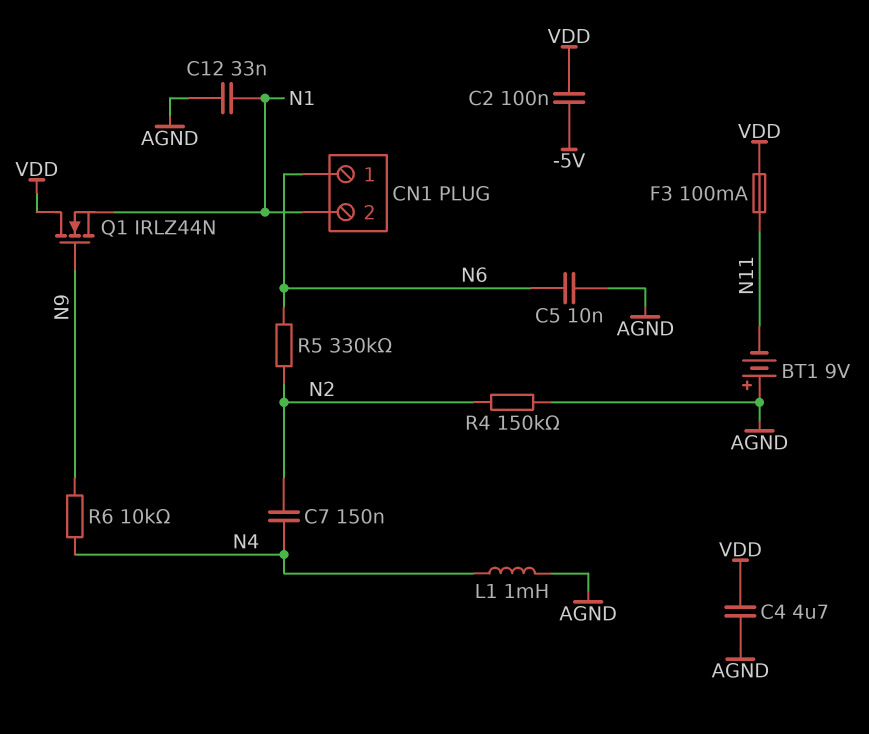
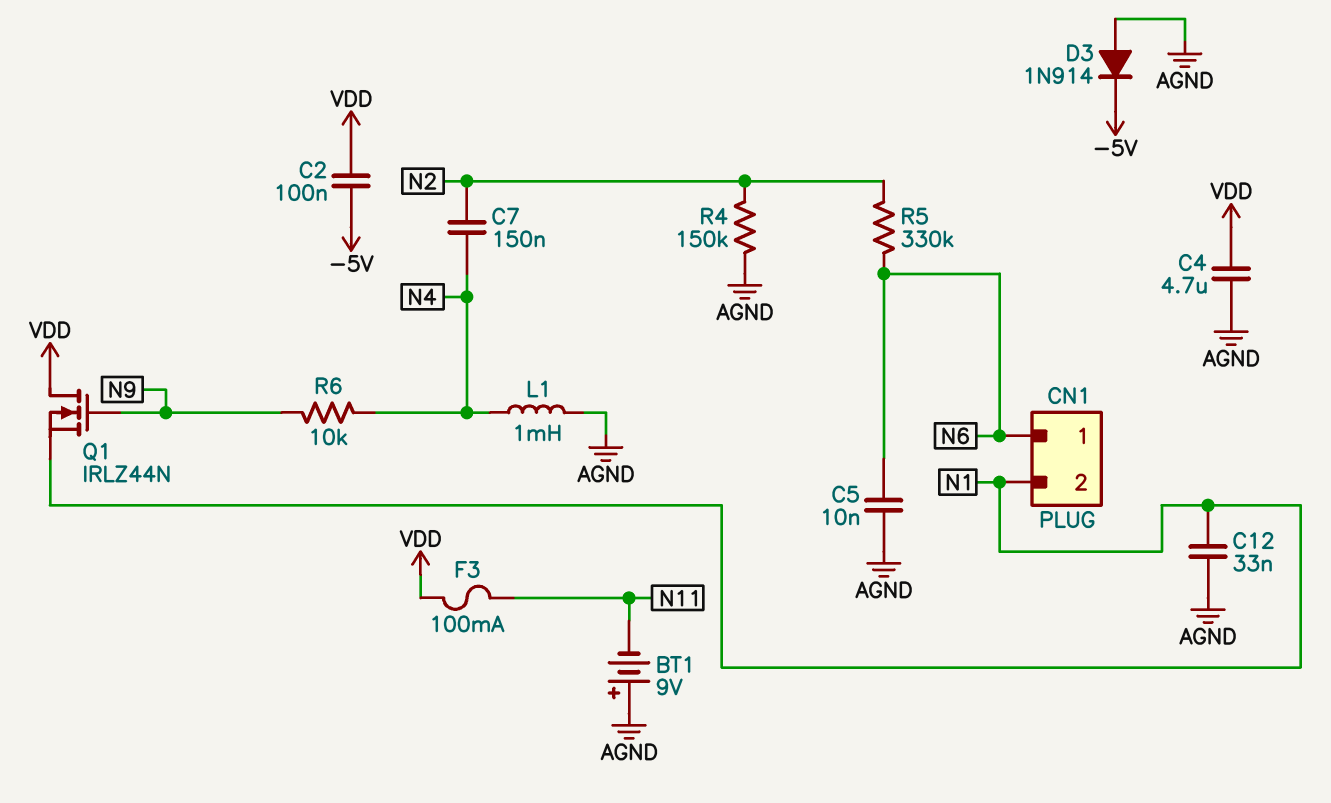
D3: none -> diode 1N914 (A AGND, K -5V)

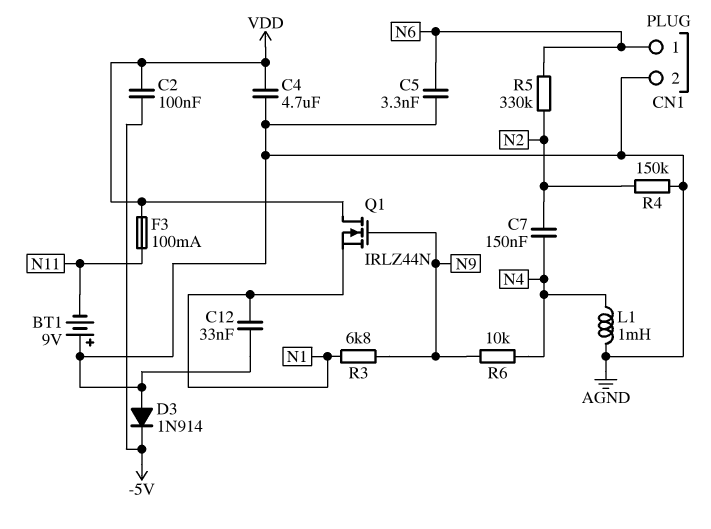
C5: 10nF (AGND, N6) -> 3.3nF (AGND, N6)
CN1 pin 2: N1 -> AGND
R3: none -> 6.8k (N1, N9)

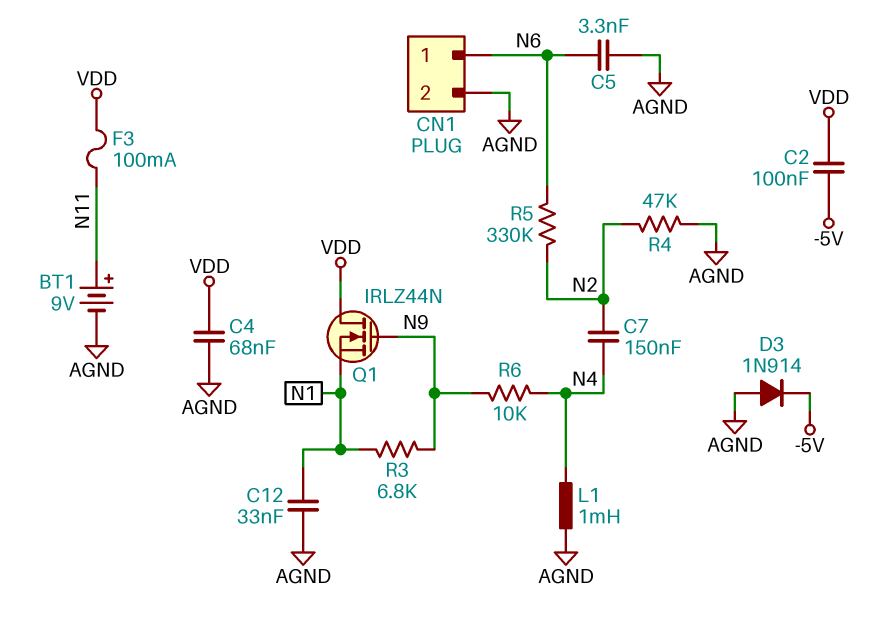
BT1: 9V (plus AGND, minus N11) -> 9V (plus N11, minus AGND)
C4: 4.7uF (AGND, VDD) -> 68nF (AGND, VDD)
R4: 150k (AGND, N2) -> 47k (AGND, N2)

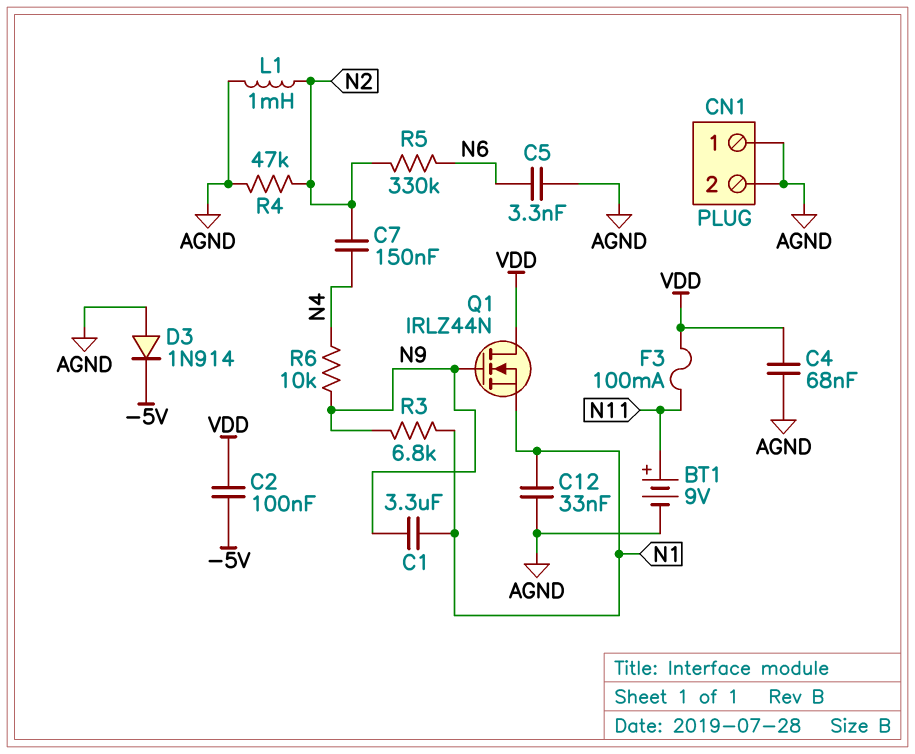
C1: none -> 3.3uF (N1, N9)
CN1 pin 1: N6 -> AGND
L1: 1mH (AGND, N4) -> 1mH (AGND, N2)

